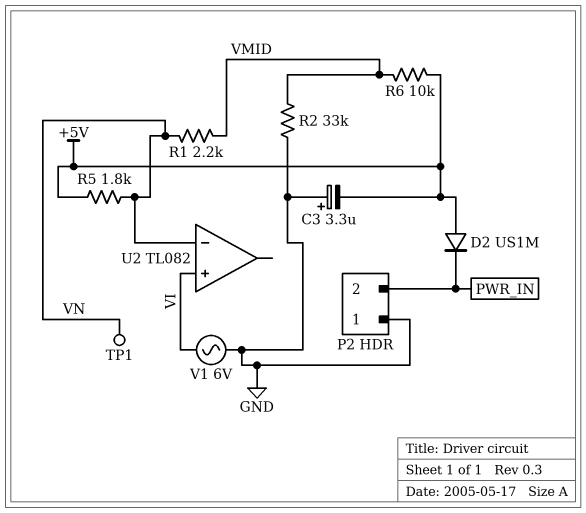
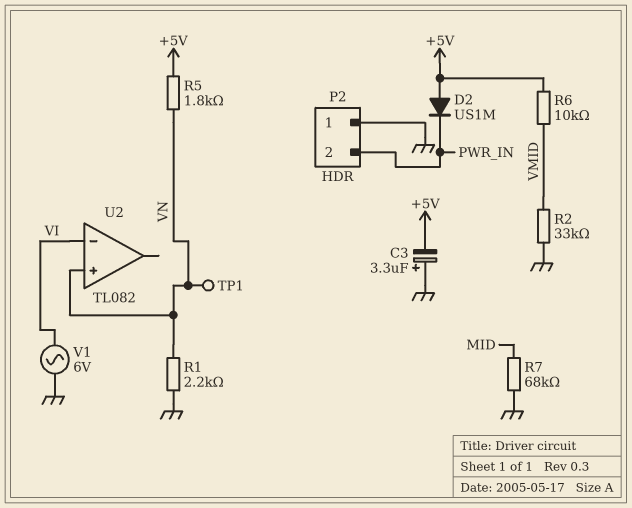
R1: 2.2k (VMID, VN) -> 2.2k (GND, VN)
R7: none -> 68k (GND, MID)
U2 pin in+: VI -> VN
U2 pin in-: VN -> VI

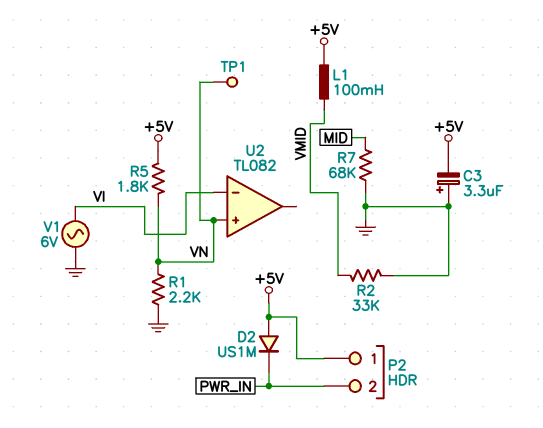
L1: none -> 100mH (+5V, VMID)
P2 pin 1: GND -> +5V
R6: 10k (+5V, VMID) -> none

